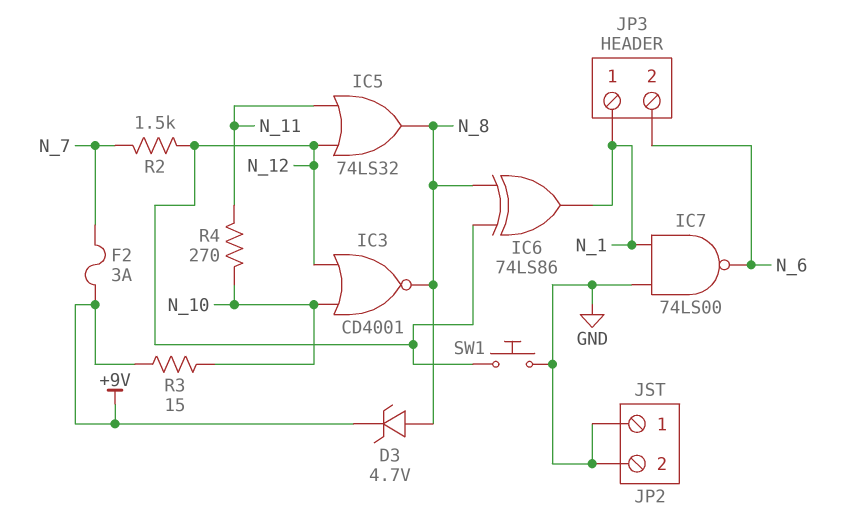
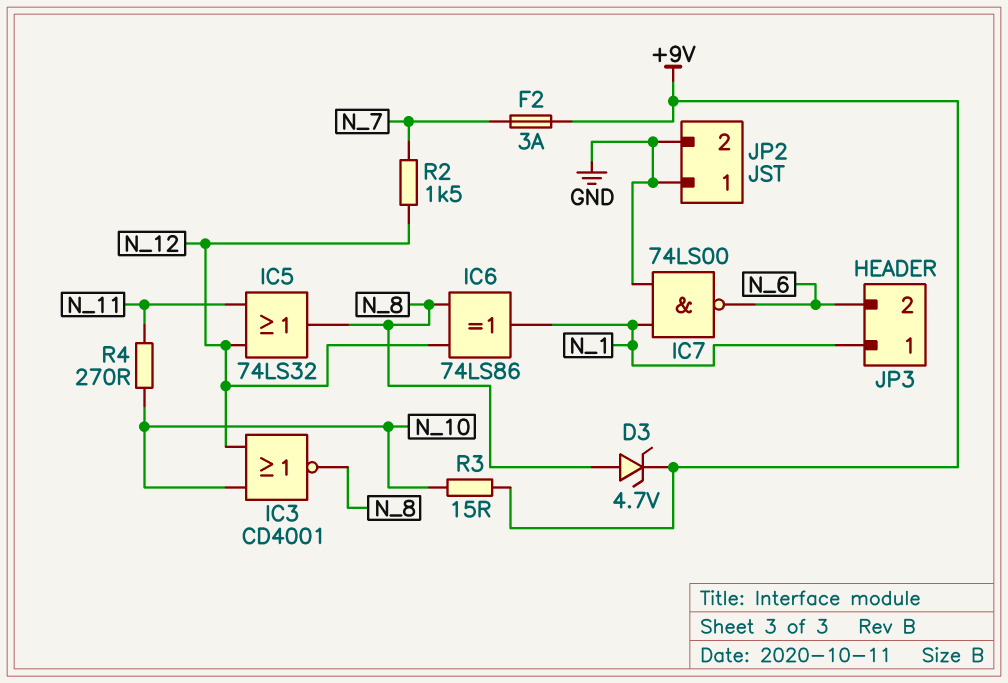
SW1: button (GND, N_12) -> none

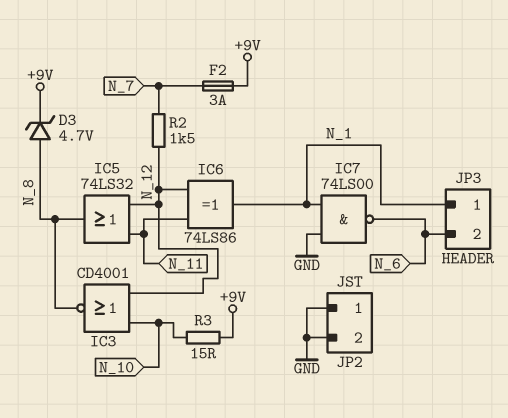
IC6: XOR 74LS86 (in N_8, in N_12, out N_1) -> XOR 74LS86 (in N_11, in N_12, out N_1)
R4: 270 (N_10, N_11) -> none

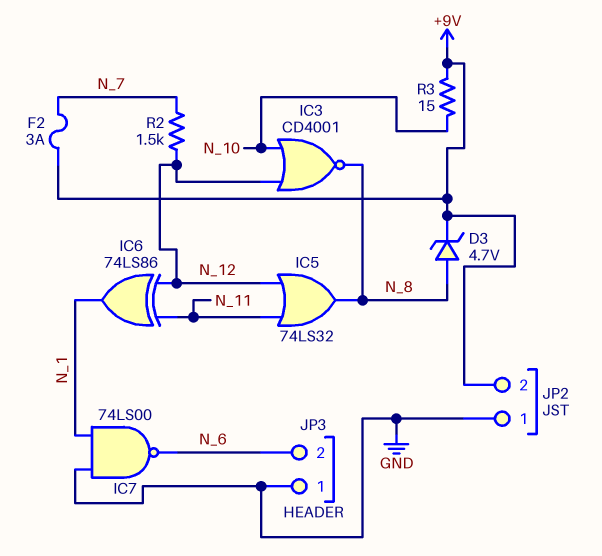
JP2 pin 2: GND -> +9V
JP3 pin 1: N_1 -> GND

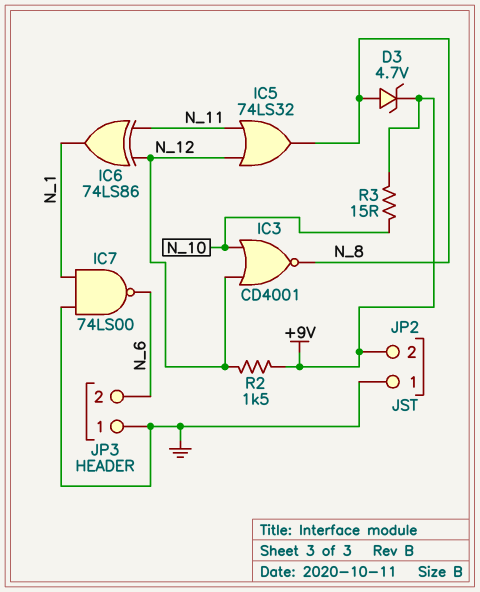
F2: 3A (+9V, N_7) -> none
R2: 1.5k (N_7, N_12) -> 1.5k (+9V, N_12)

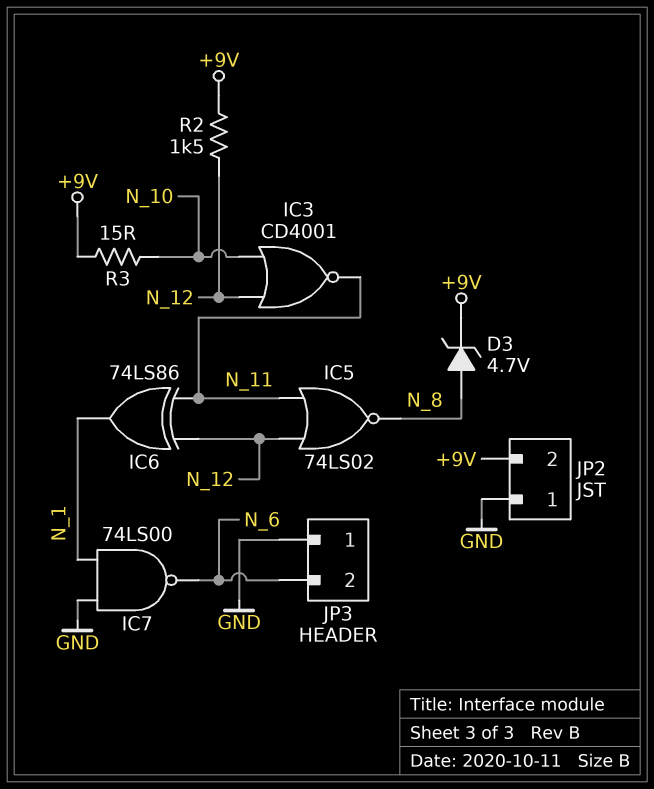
IC3: NOR CD4001 (in N_10, in N_12, out N_8) -> NOR CD4001 (in N_10, in N_12, out N_11)
IC5: OR 74LS32 (in N_11, in N_12, out N_8) -> NOR 74LS02 (in N_11, in N_12, out N_8)

